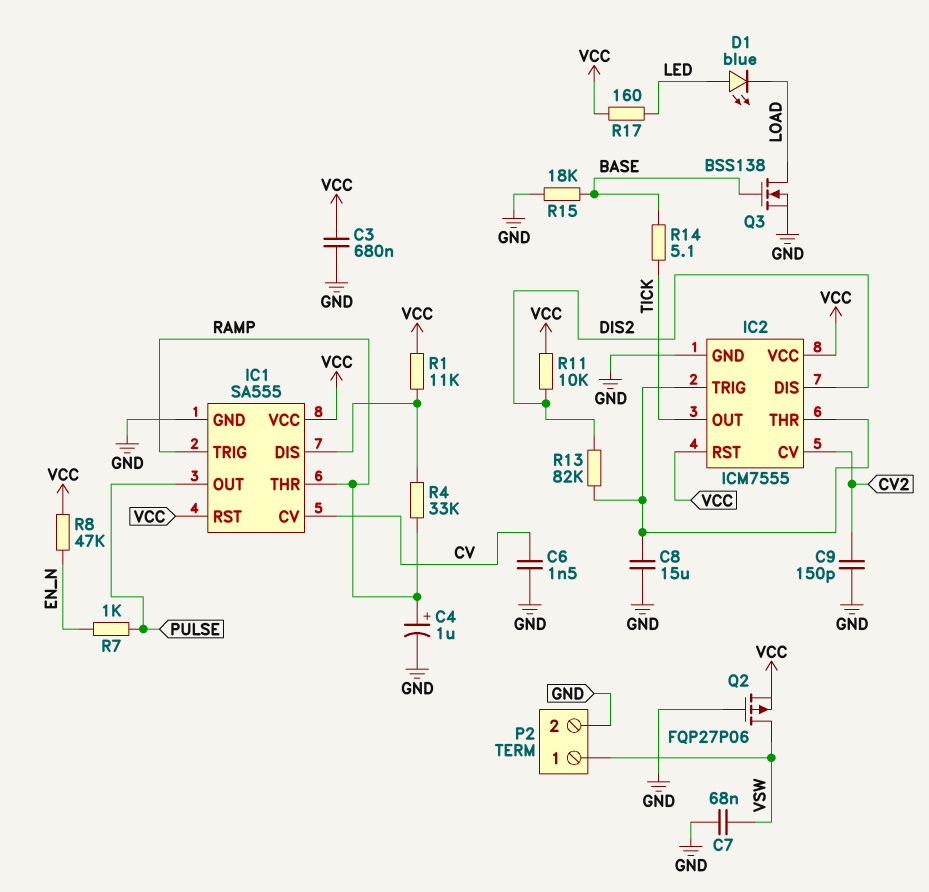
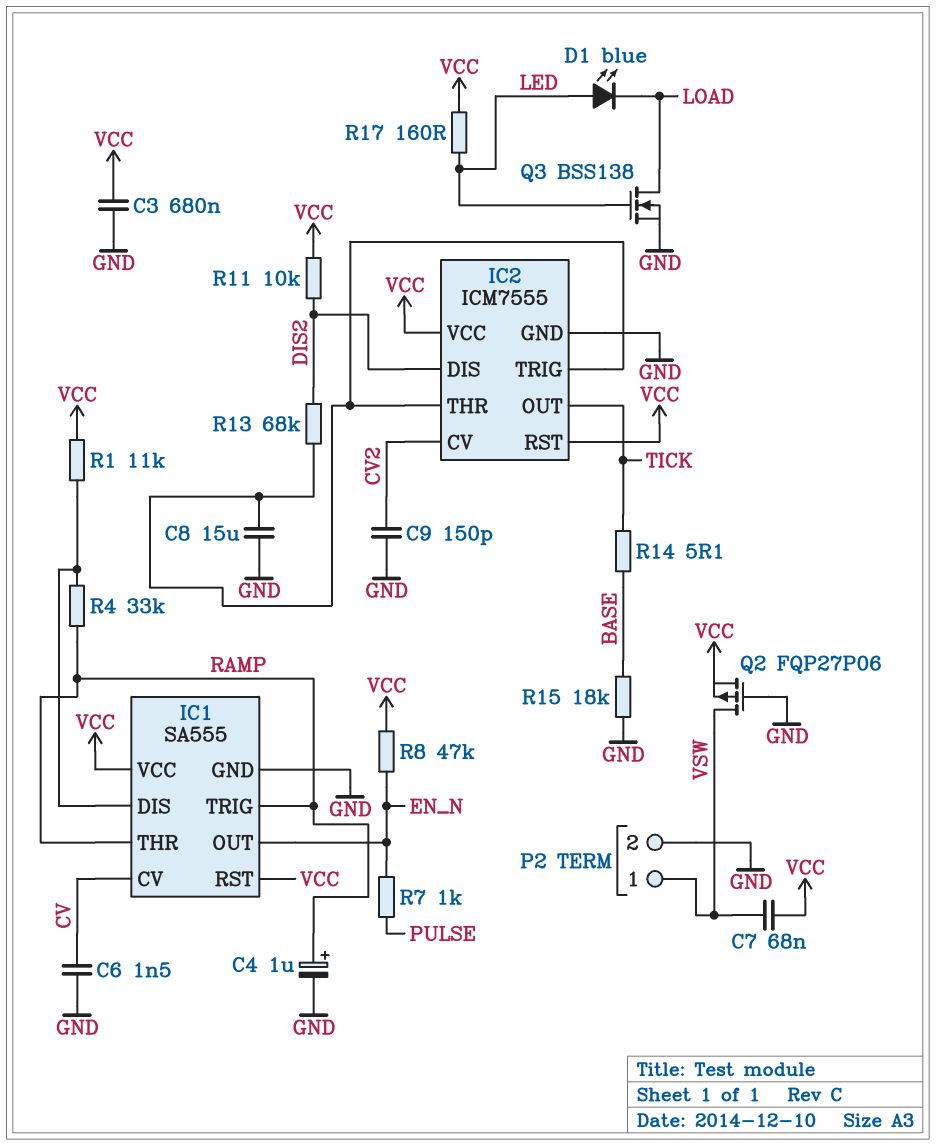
C7: 68nF (GND, VSW) -> 68nF (VCC, VSW)
IC1 pin OUT: PULSE -> EN_N
Q3: NMOS BSS138 (G BASE, D LOAD, S GND) -> NMOS BSS138 (G LED, D LOAD, S GND)
R13: 82k (DIS2, IC2/THR) -> 68k (DIS2, IC2/THR)

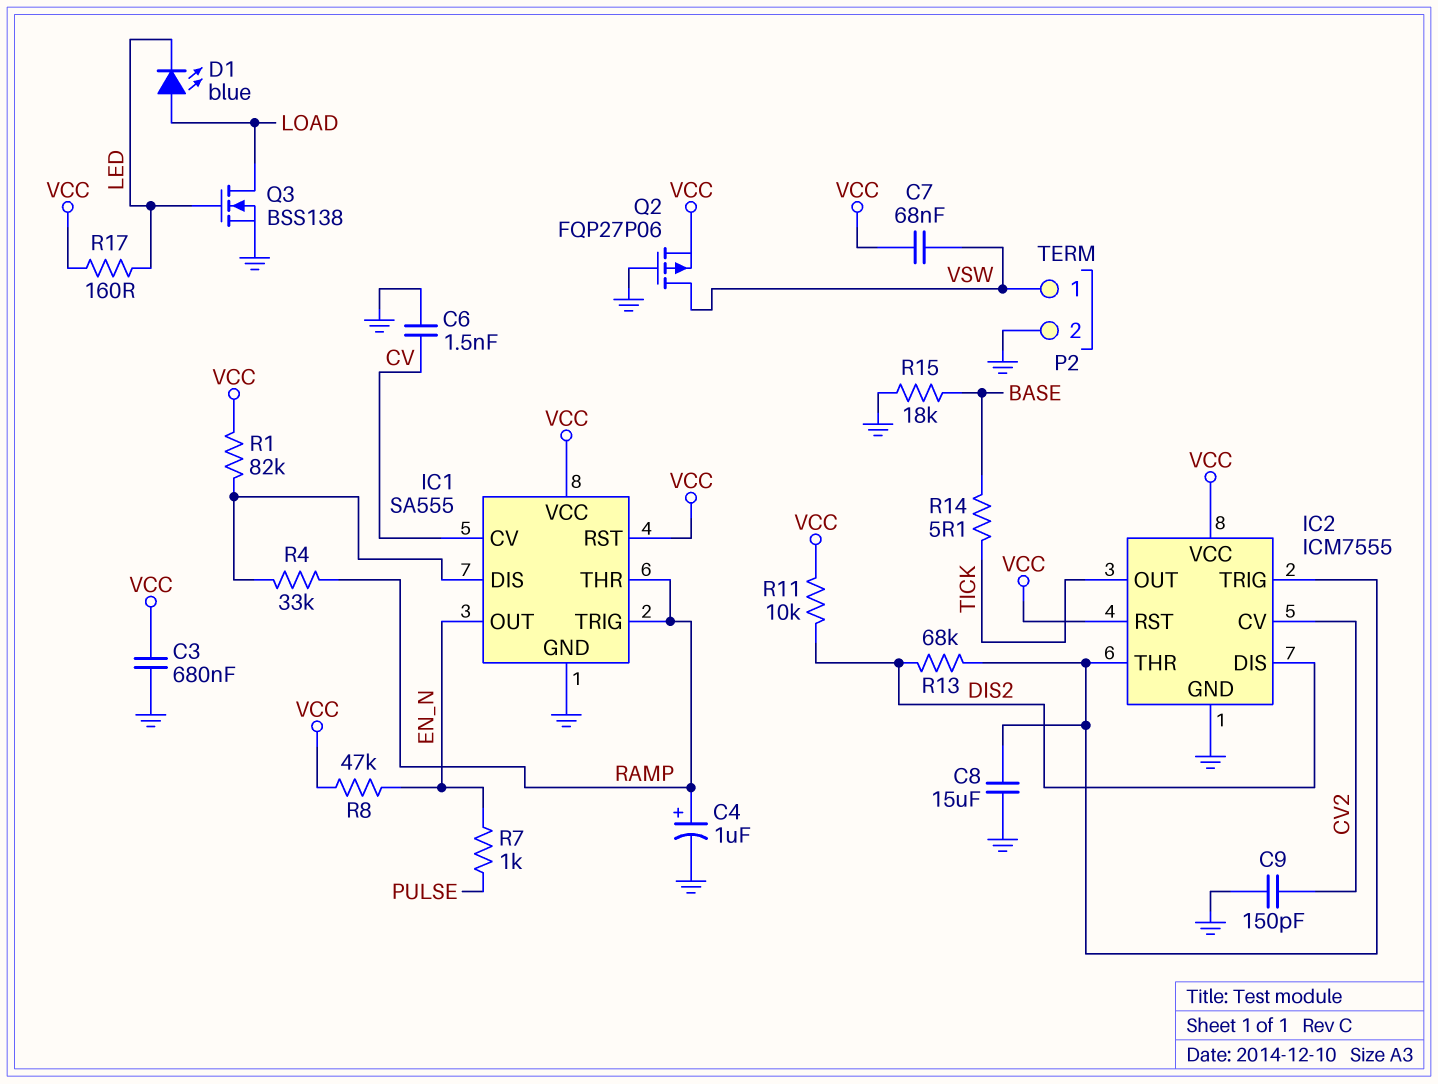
D1: LED blue (A LED, K LOAD) -> LED blue (A LOAD, K LED)
R1: 11k (IC1/DIS, VCC) -> 82k (IC1/DIS, VCC)

